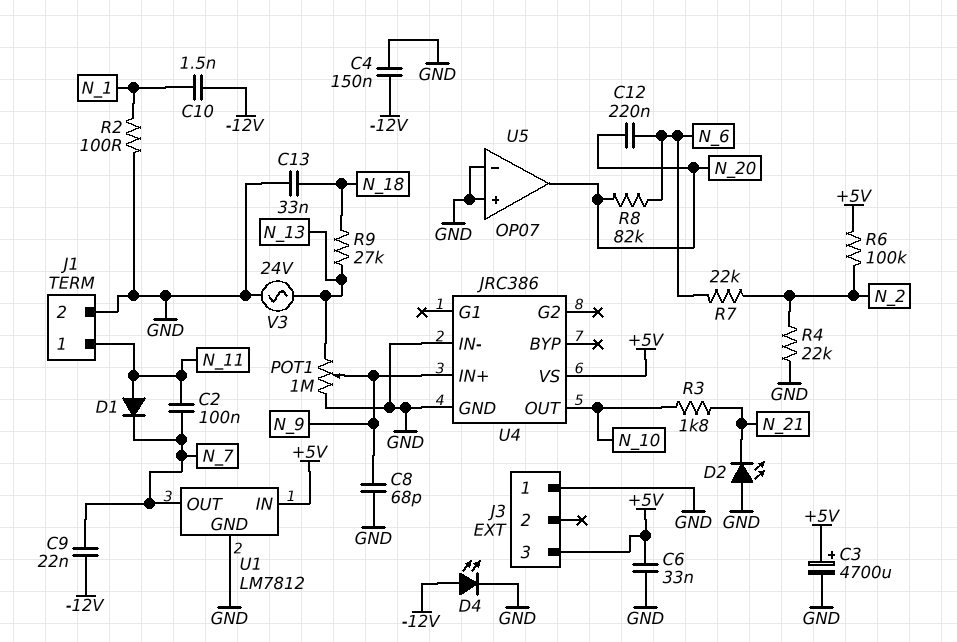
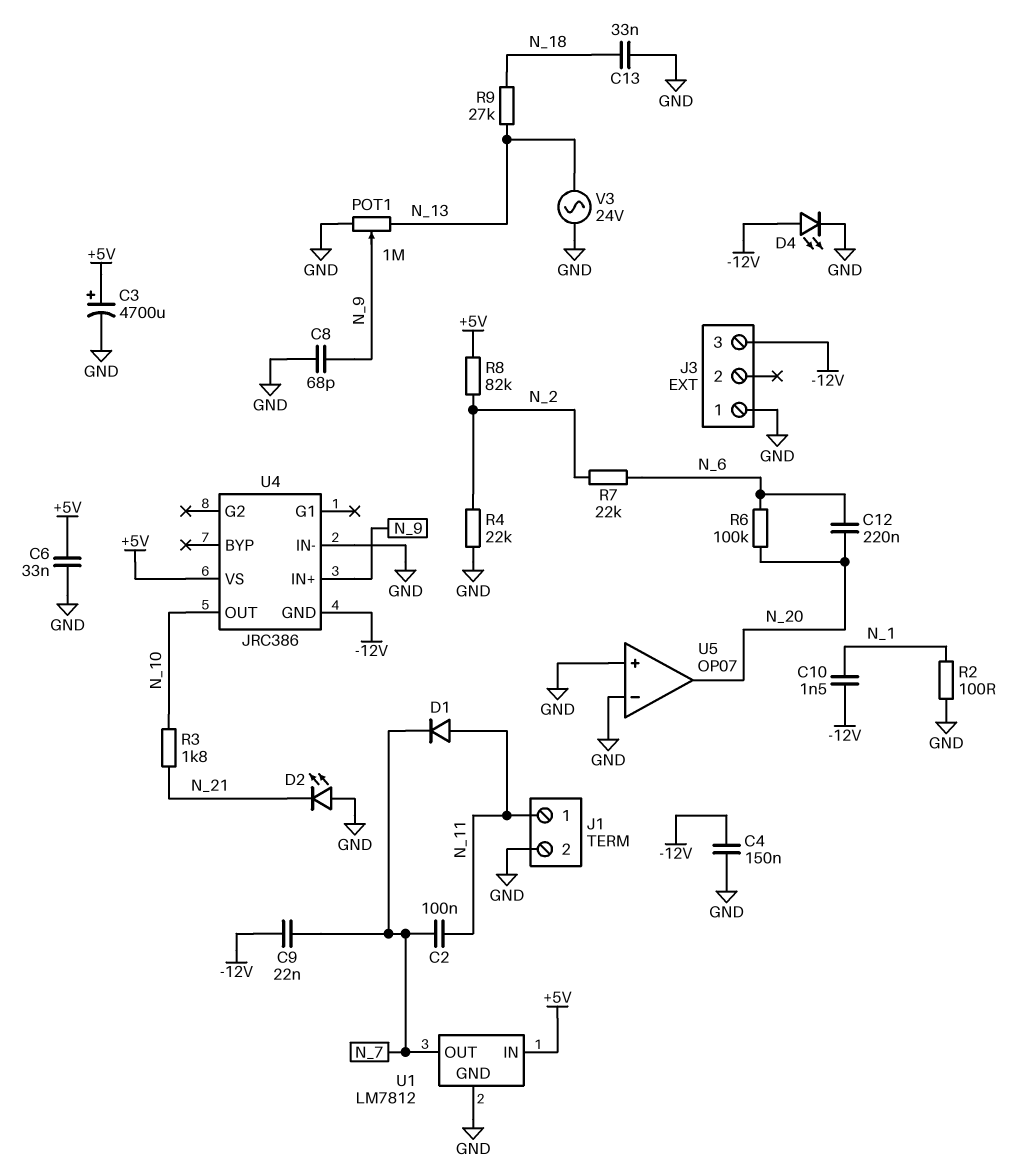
J3 pin 3: +5V -> -12V
R6: 100k (+5V, N_2) -> 100k (N_6, N_20)
R8: 82k (N_6, N_20) -> 82k (+5V, N_2)
U4 pin GND: GND -> -12V

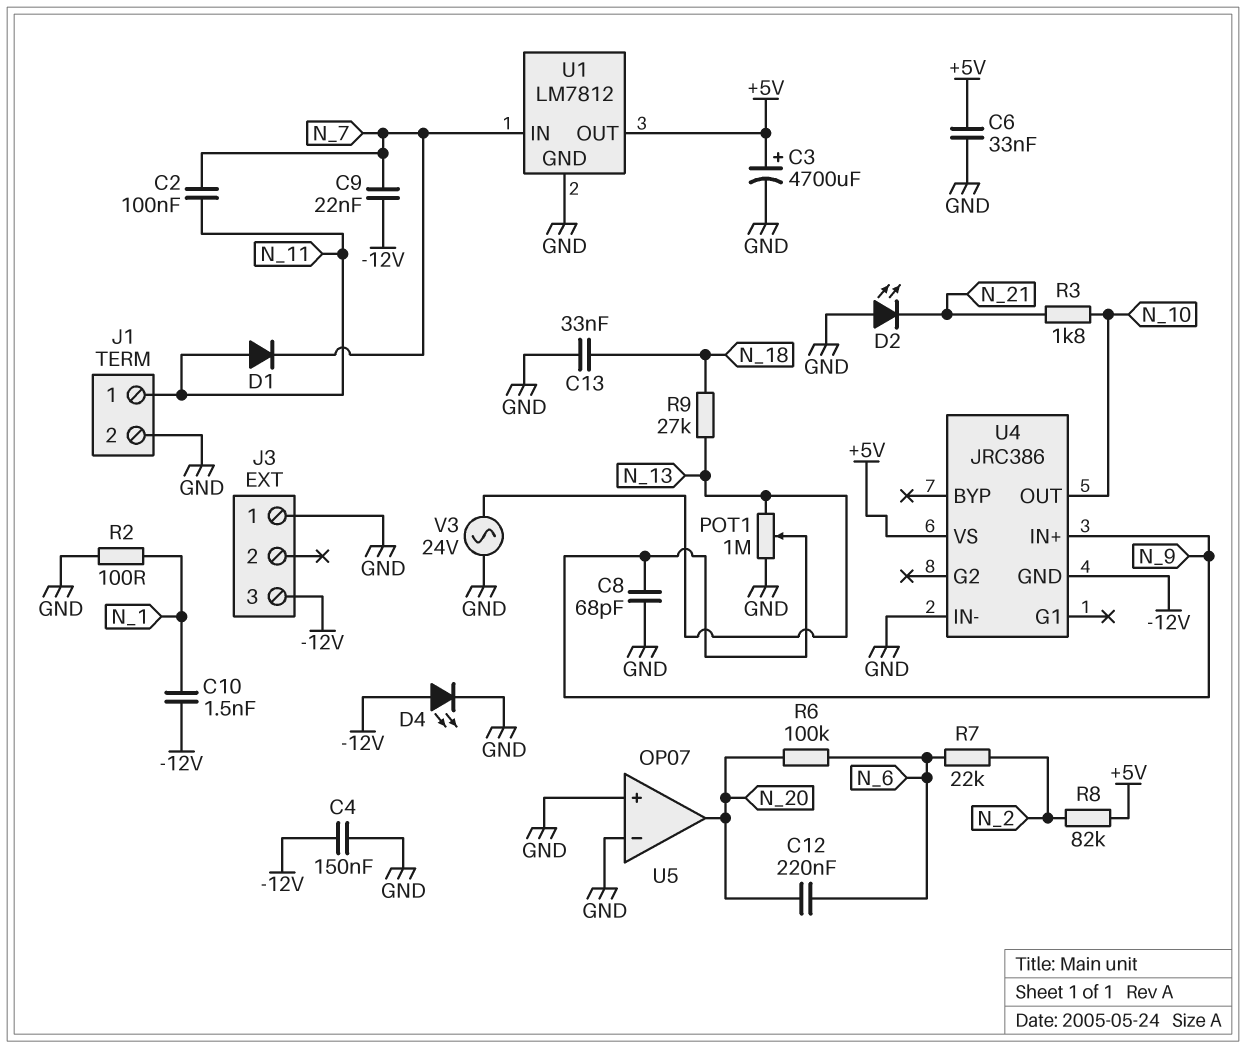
R4: 22k (GND, N_2) -> none
U1 pin IN: +5V -> N_7
U1 pin OUT: N_7 -> +5V

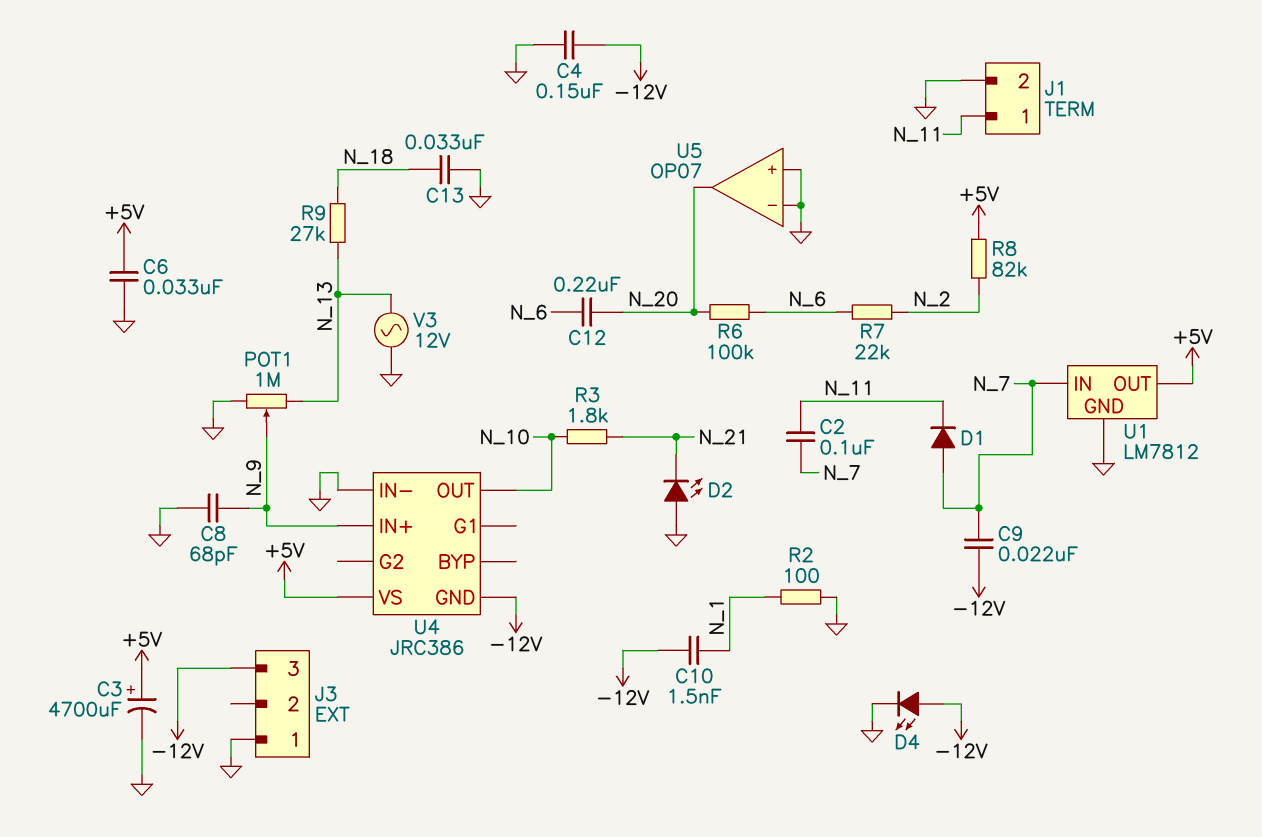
D1: diode (A N_11, K N_7) -> diode (A N_7, K N_11)
V3: AC 24V (GND, N_13) -> AC 12V (GND, N_13)

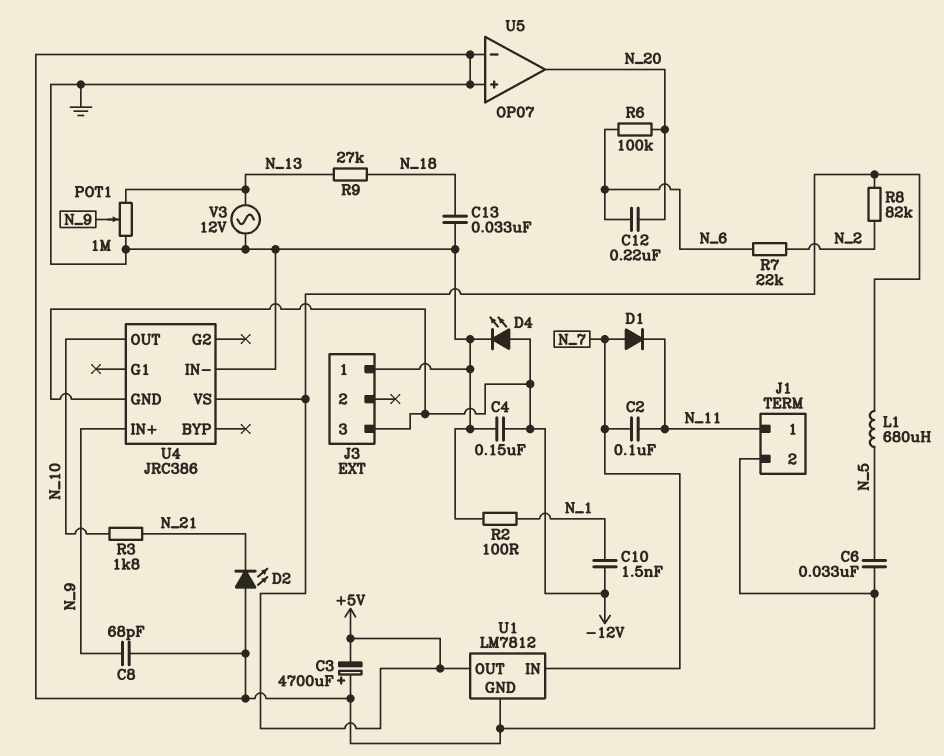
C3: 4700uF (plus +5V, minus GND) -> 4700uF (plus GND, minus +5V)
C6: 33nF (+5V, GND) -> 33nF (GND, N_5)
C9: 22nF (-12V, N_7) -> none
L1: none -> 680uH (+5V, N_5)

